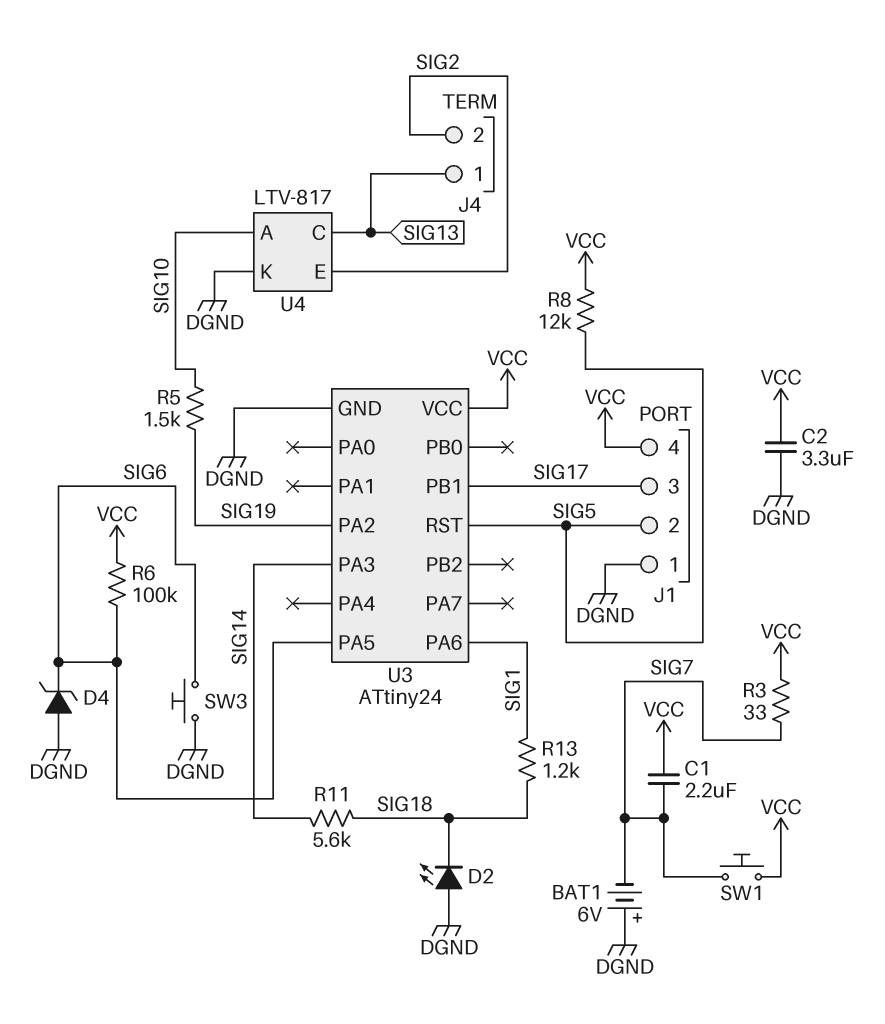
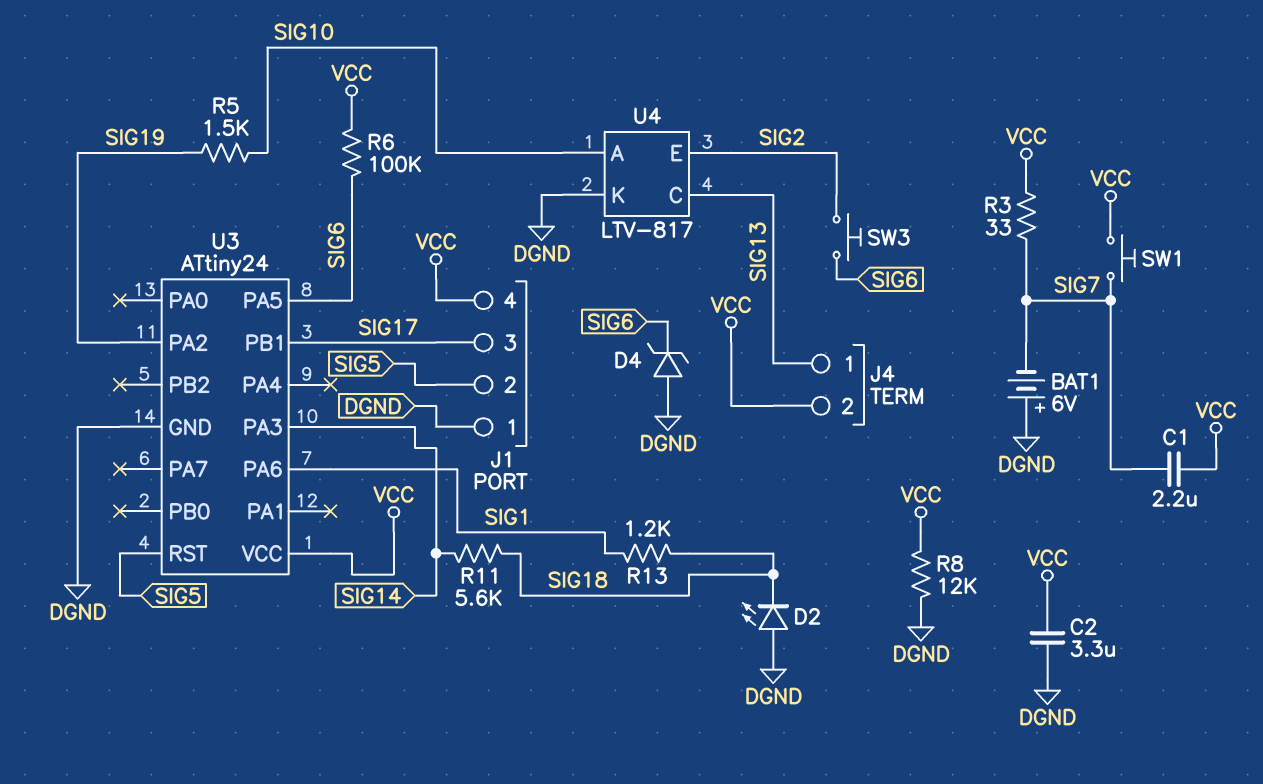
J4 pin 2: SIG2 -> VCC
R8: 12k (SIG5, VCC) -> 12k (DGND, VCC)
SW3: button (DGND, SIG6) -> button (SIG2, SIG6)

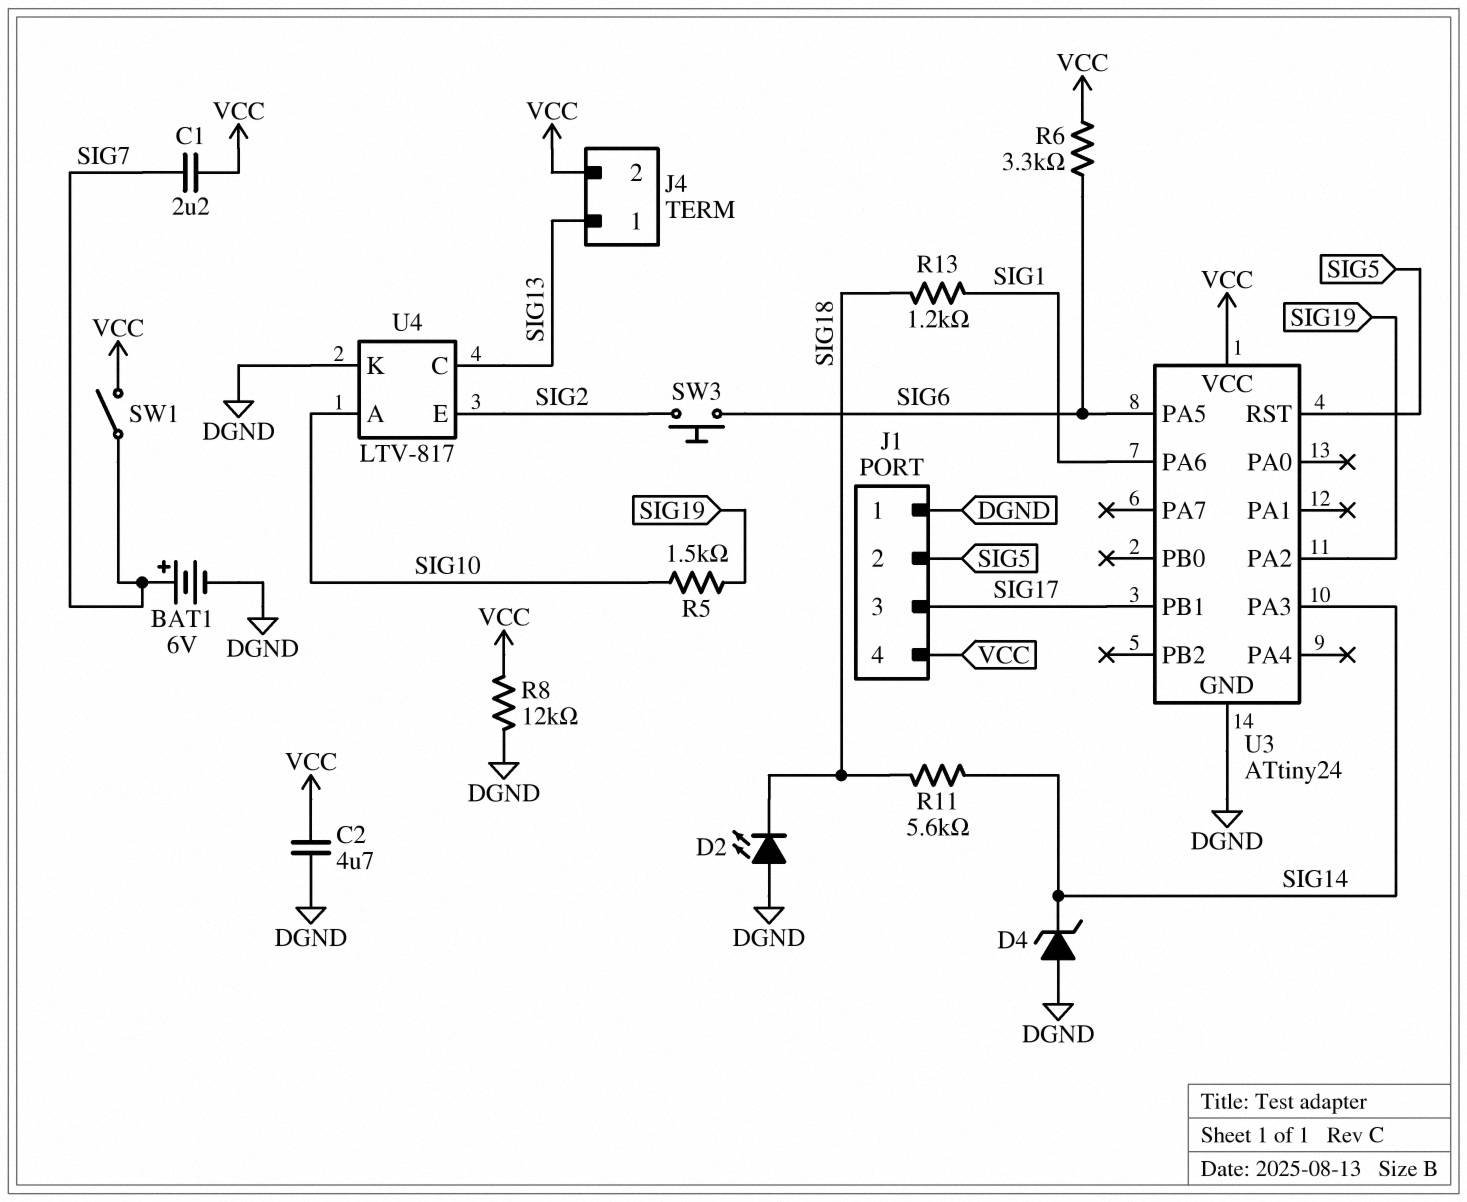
BAT1: 6V (plus DGND, minus SIG7) -> 6V (plus SIG7, minus DGND)
C2: 3.3uF (DGND, VCC) -> 4.7uF (DGND, VCC)
D4: zener (A DGND, K SIG6) -> zener (A DGND, K SIG14)
R3: 33 (SIG7, VCC) -> none
R6: 100k (SIG6, VCC) -> 3.3k (SIG6, VCC)
SW1: button (SIG7, VCC) -> switch (SIG7, VCC)

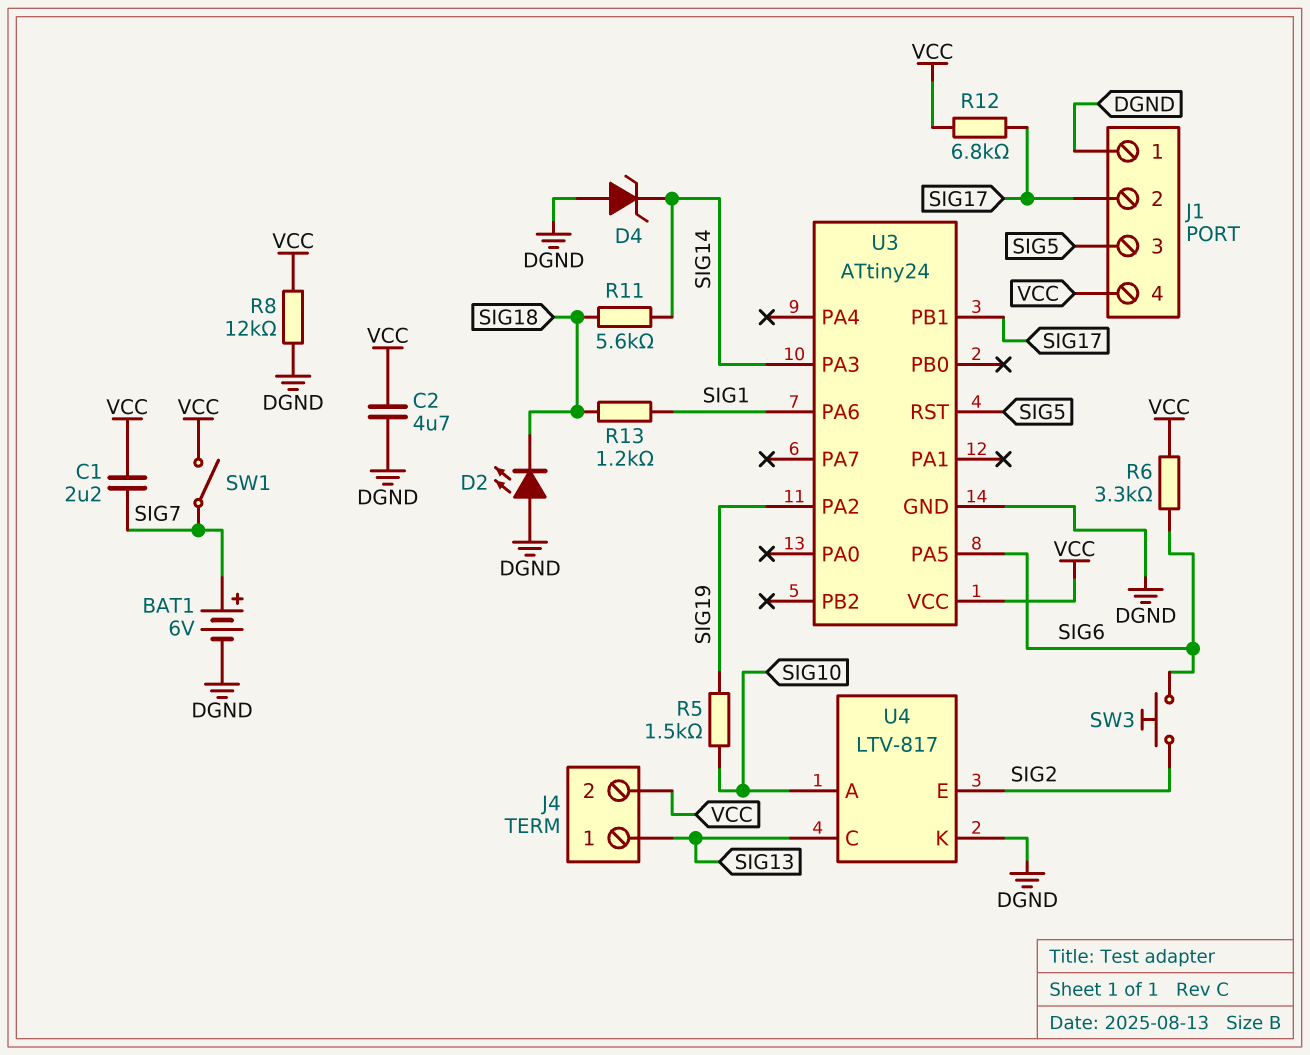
J1 pin 2: SIG5 -> SIG17
J1 pin 3: SIG17 -> SIG5
R12: none -> 6.8k (SIG17, VCC)

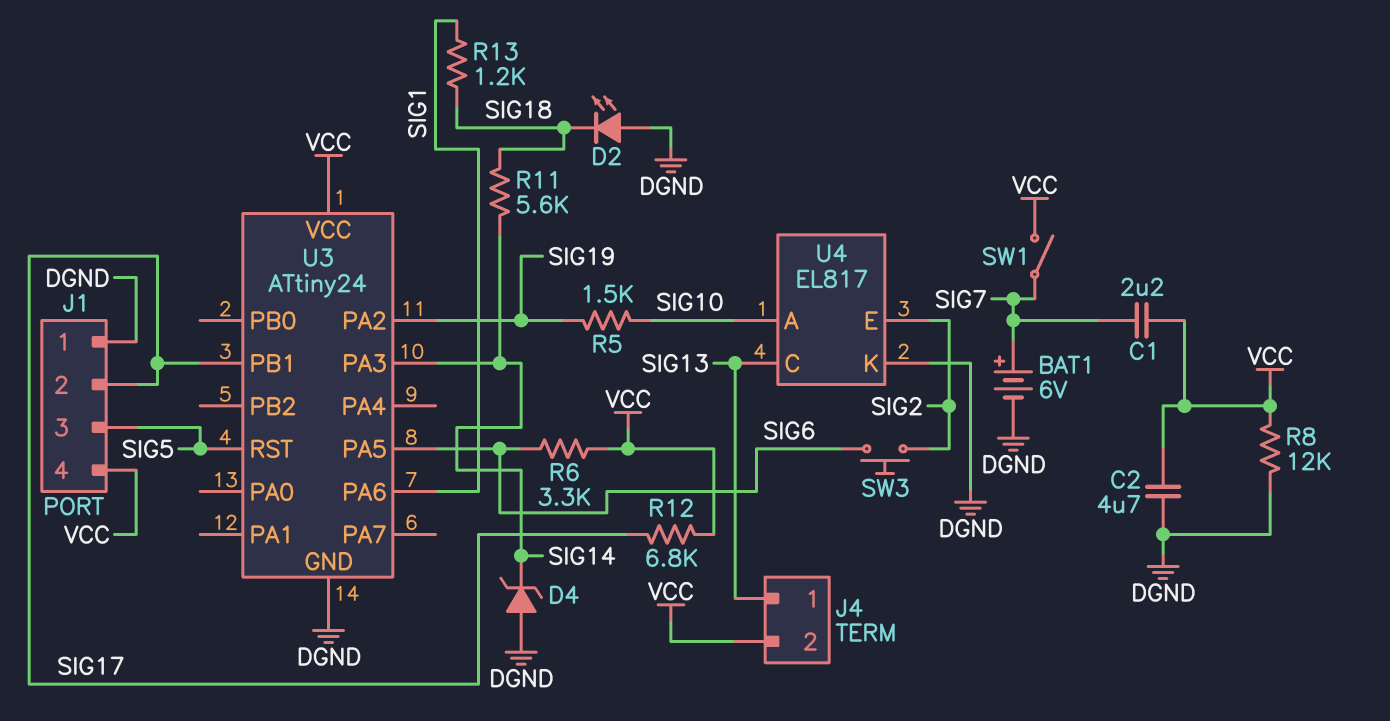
U4: LTV-817 -> EL817

